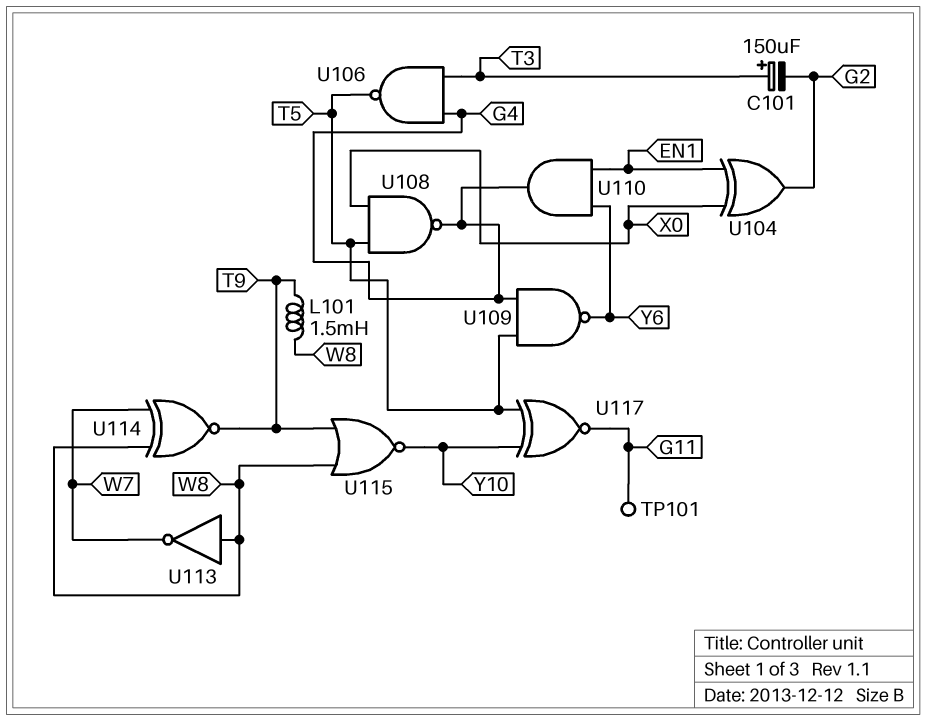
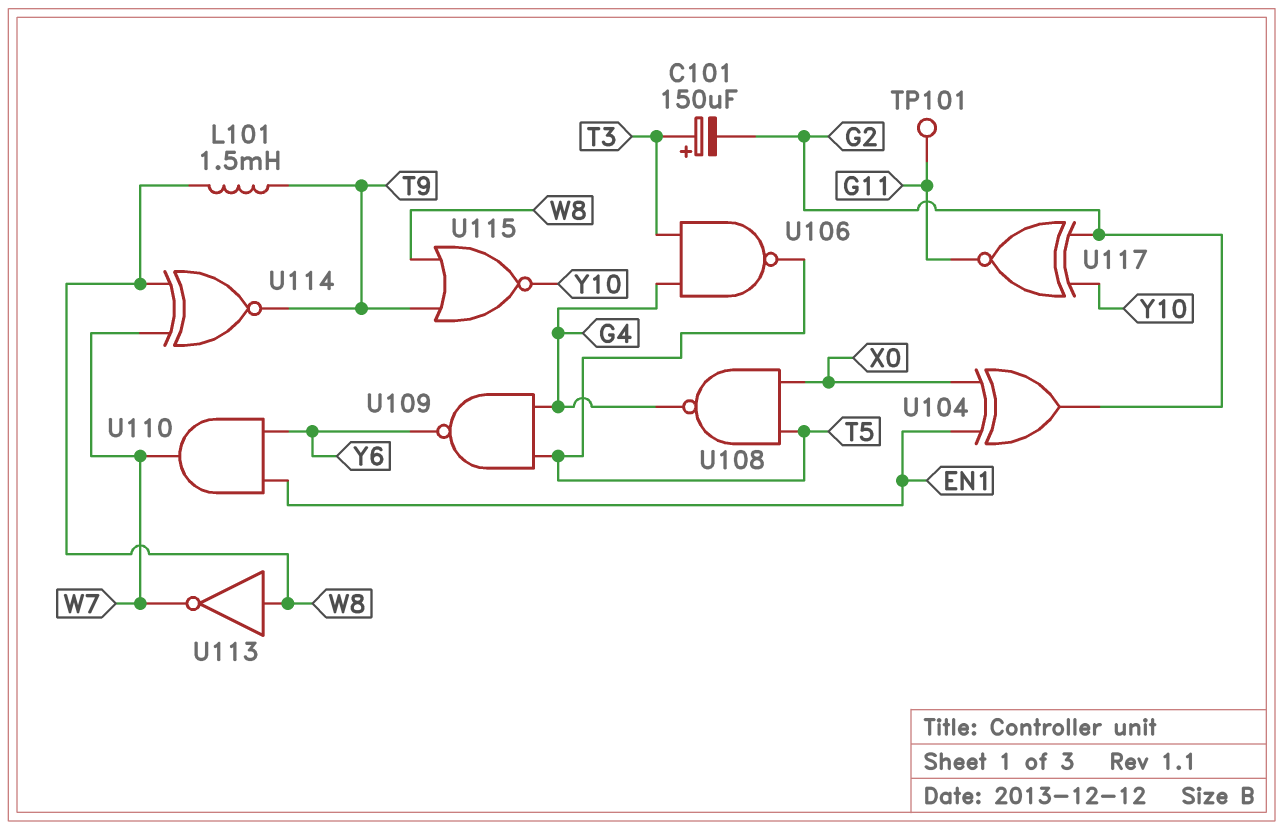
U110: AND (in EN1, in Y6, out G4) -> AND (in EN1, in Y6, out W7)
U117: XNOR (in T5, in Y10, out G11) -> XNOR (in G2, in Y10, out G11)

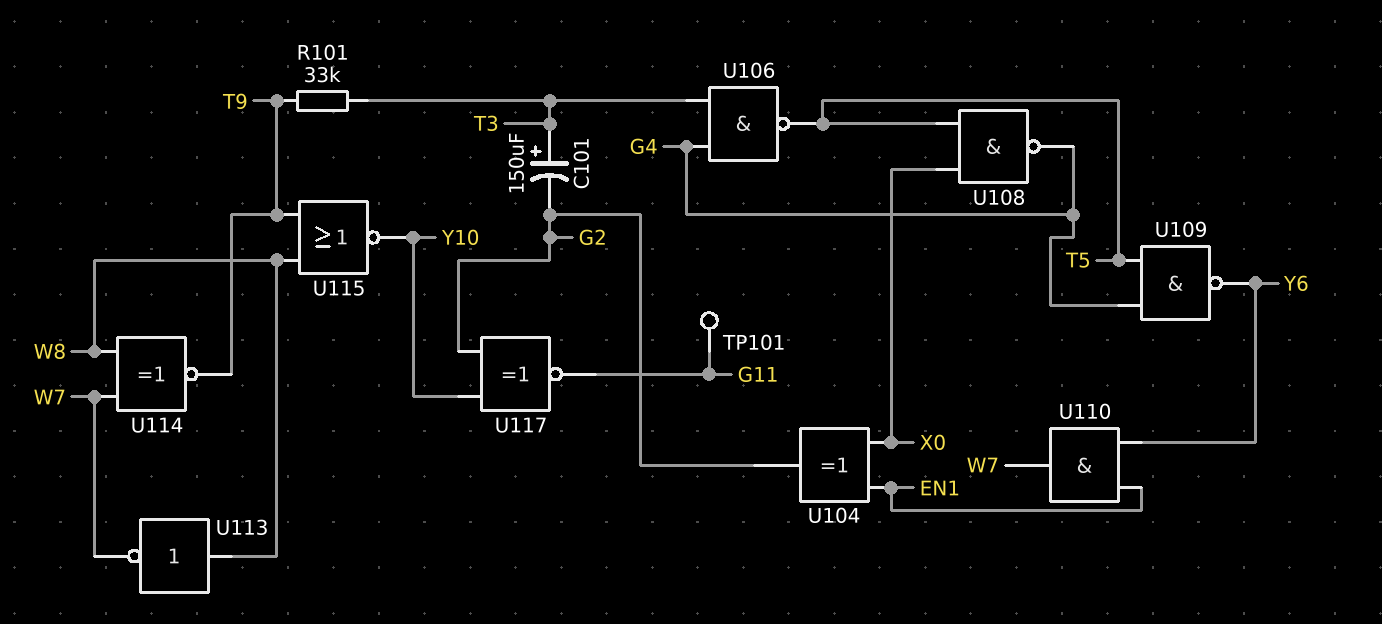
L101: 1.5mH (T9, W8) -> none
R101: none -> 33k (T3, T9)

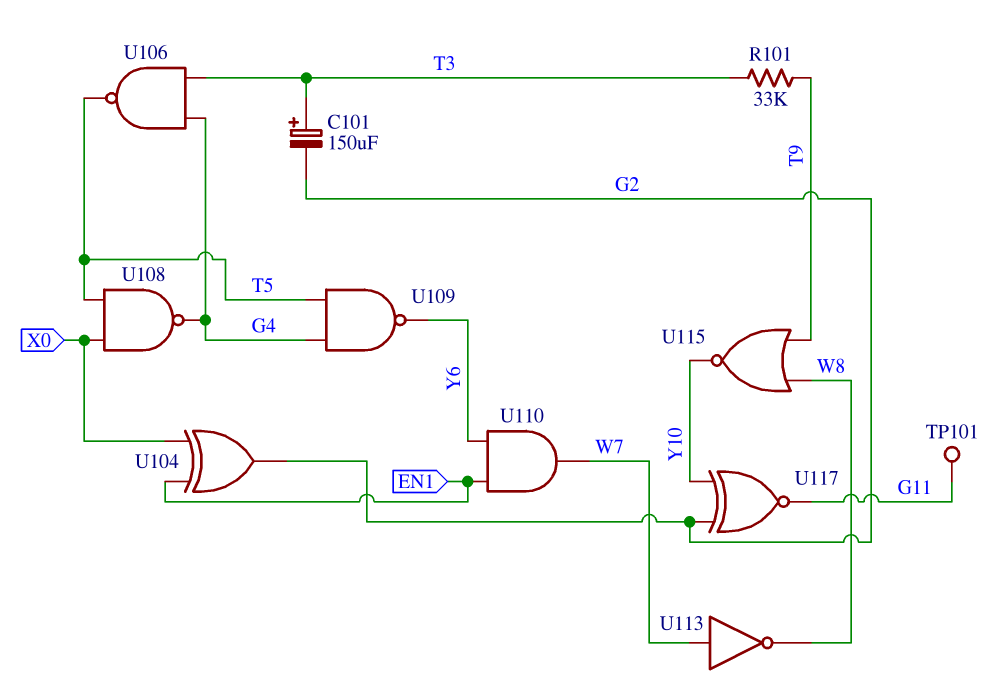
U113: NOT (in W8, out W7) -> NOT (in W7, out W8)
U114: XNOR (in W7, in W8, out T9) -> none

